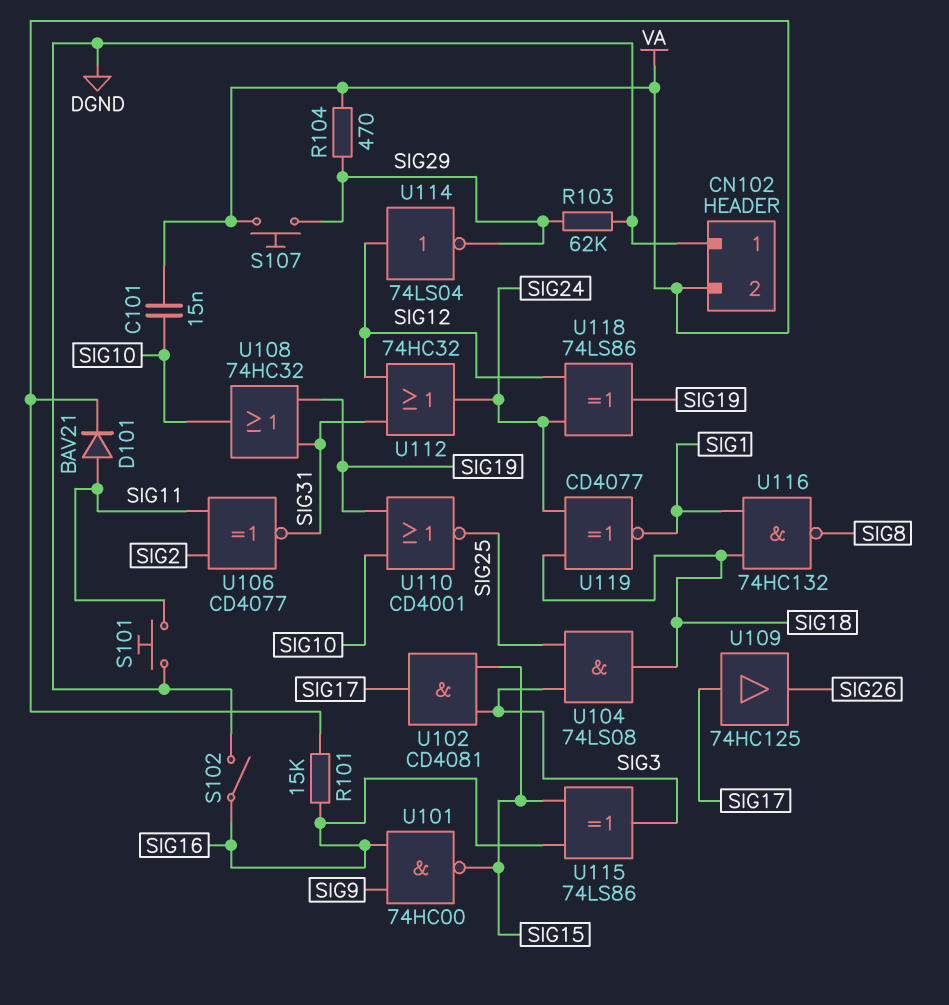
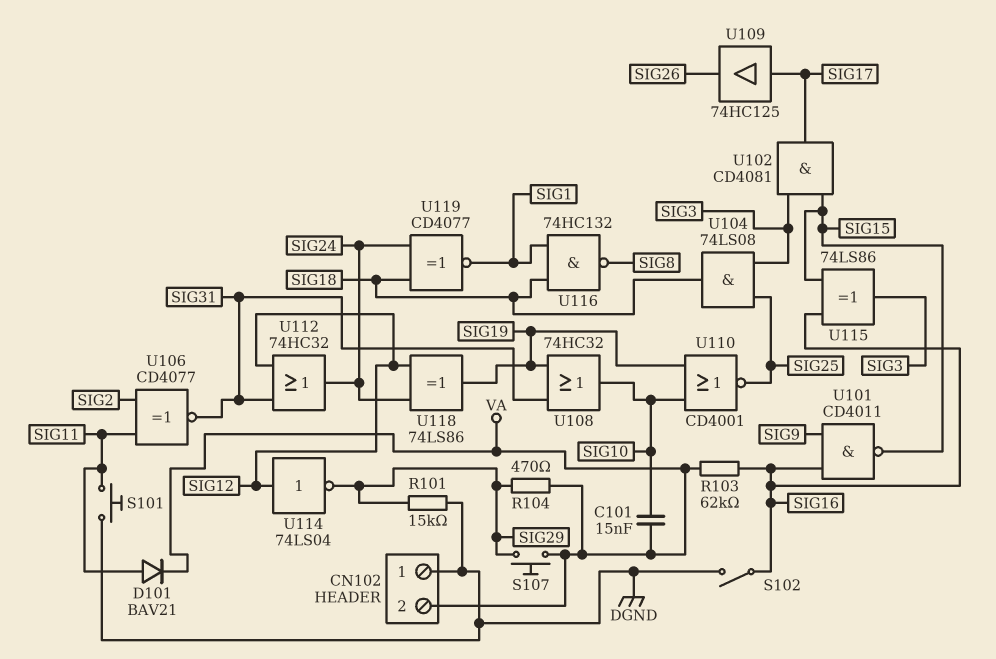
R101: 15k (SIG16, VA) -> 15k (DGND, SIG29)
R103: 62k (DGND, SIG29) -> 62k (SIG16, VA)
U101: NAND 74HC00 (in SIG9, in SIG16, out SIG15) -> NAND CD4011 (in SIG9, in SIG16, out SIG15)

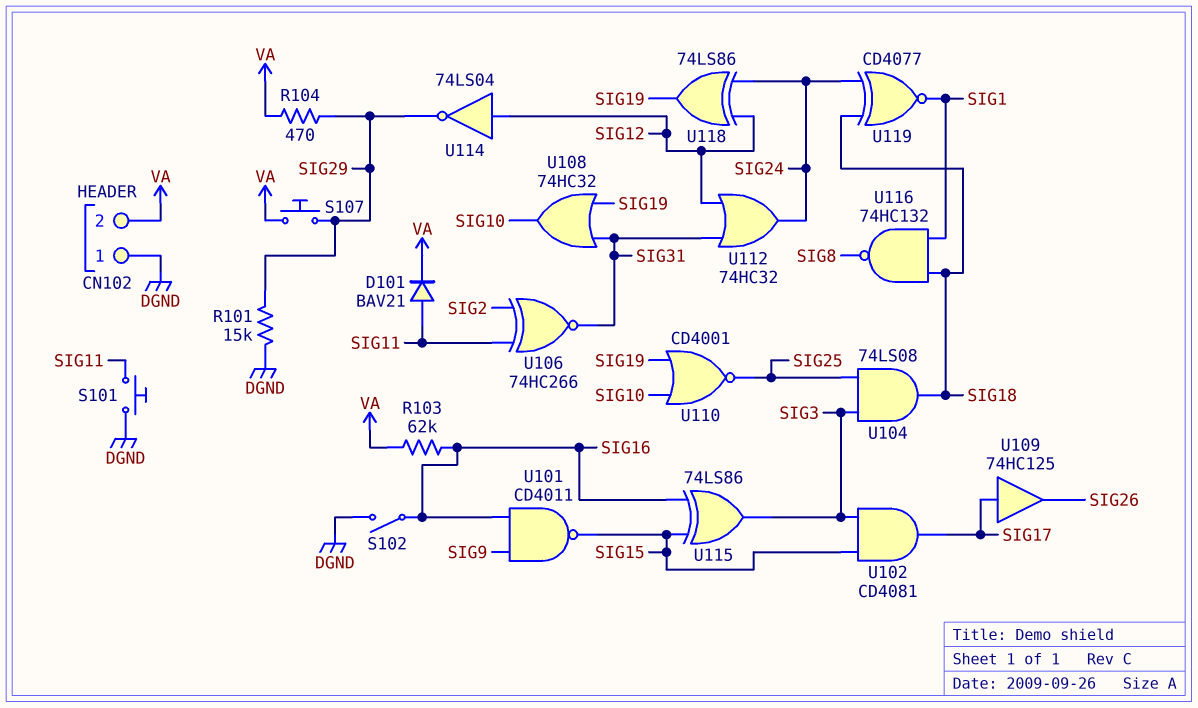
C101: 15nF (SIG10, VA) -> none
U106: XNOR CD4077 (in SIG2, in SIG11, out SIG31) -> XNOR 74HC266 (in SIG2, in SIG11, out SIG31)

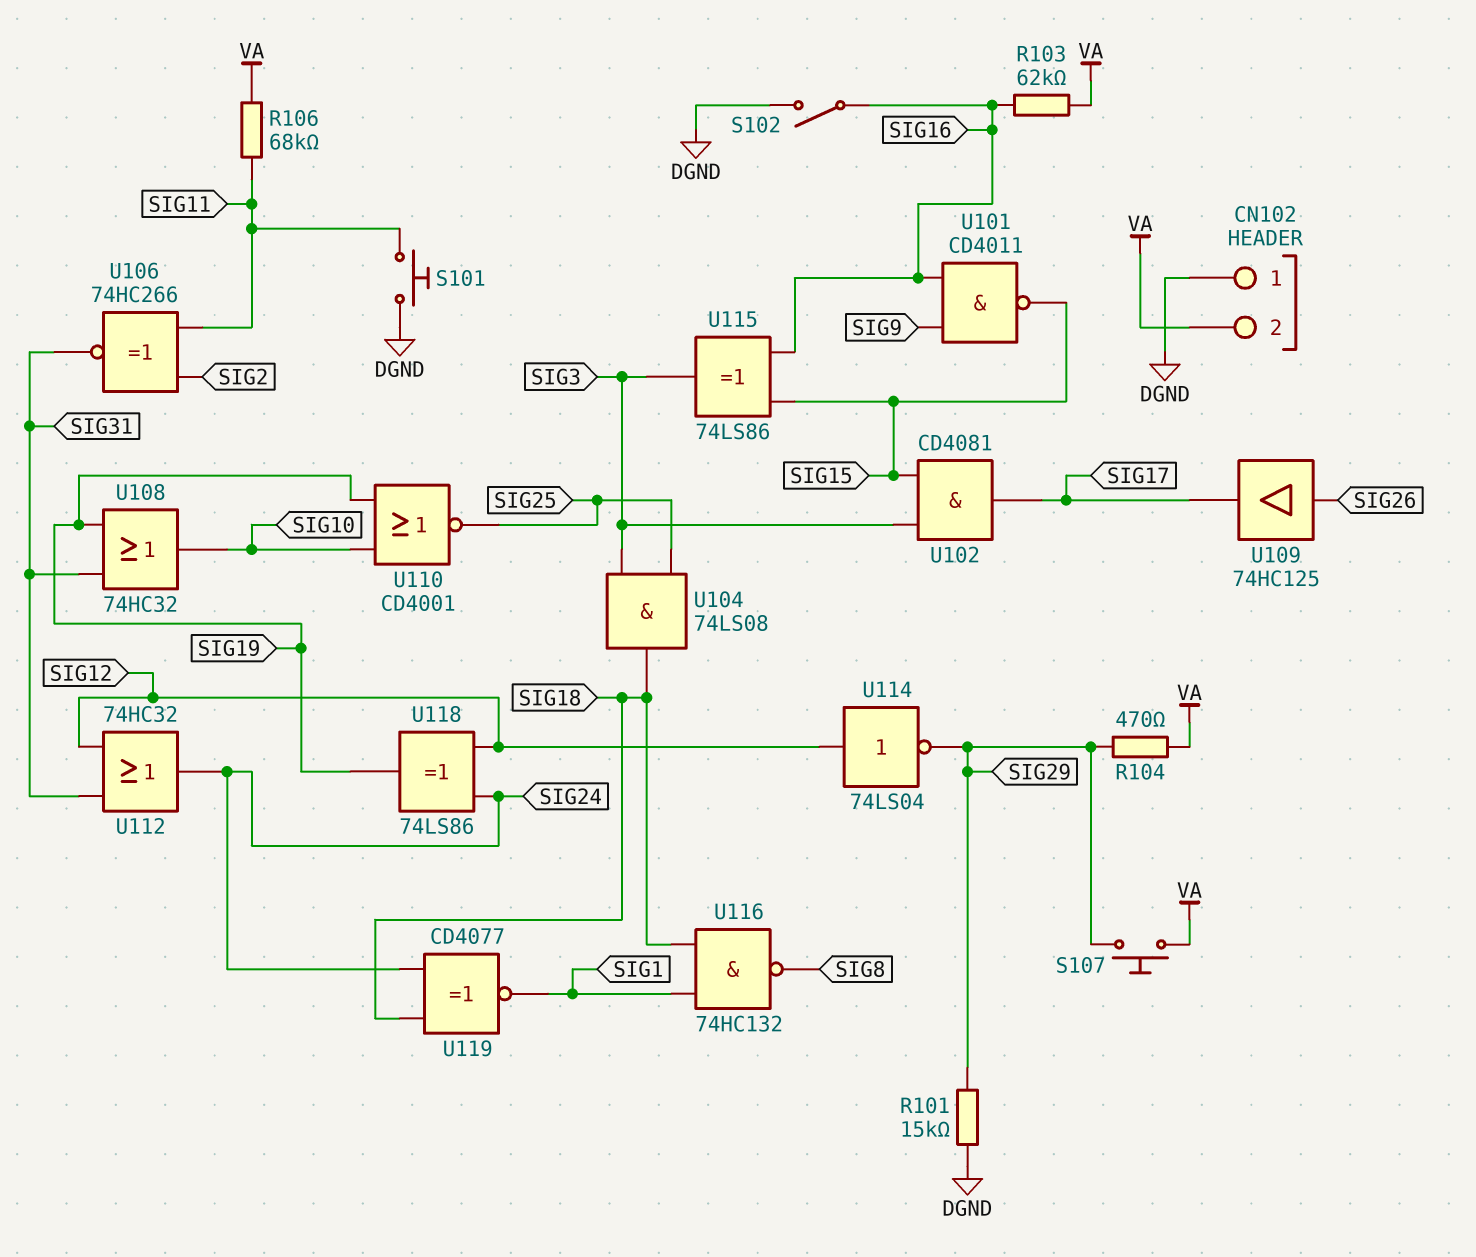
D101: diode BAV21 (A SIG11, K VA) -> none
R106: none -> 68k (SIG11, VA)
U109: buffer 74HC125 (in SIG17, out SIG26) -> buffer 74HC125 (in SIG26, out SIG17)

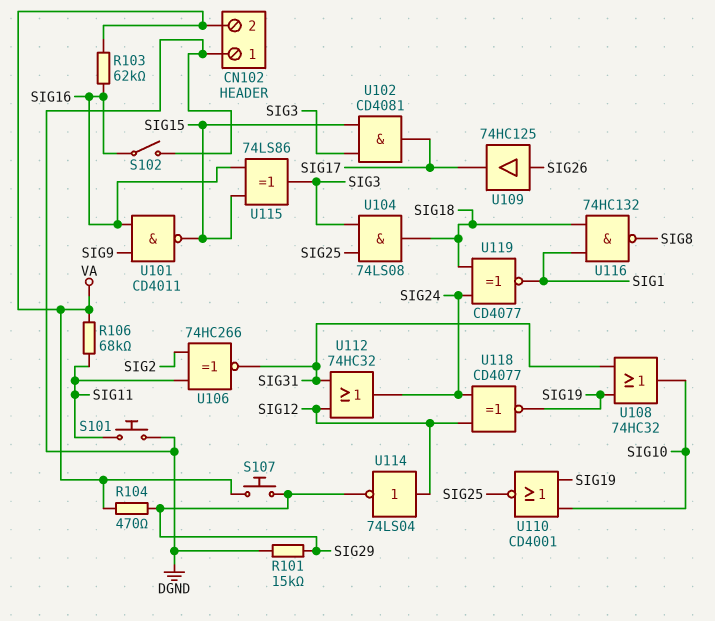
U118: XOR 74LS86 (in SIG12, in SIG24, out SIG19) -> XNOR CD4077 (in SIG12, in SIG24, out SIG19)

